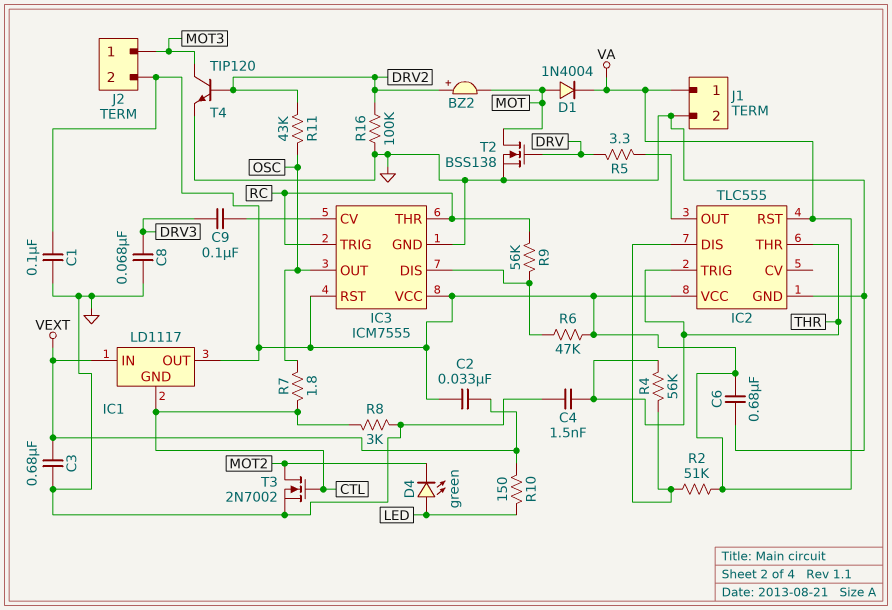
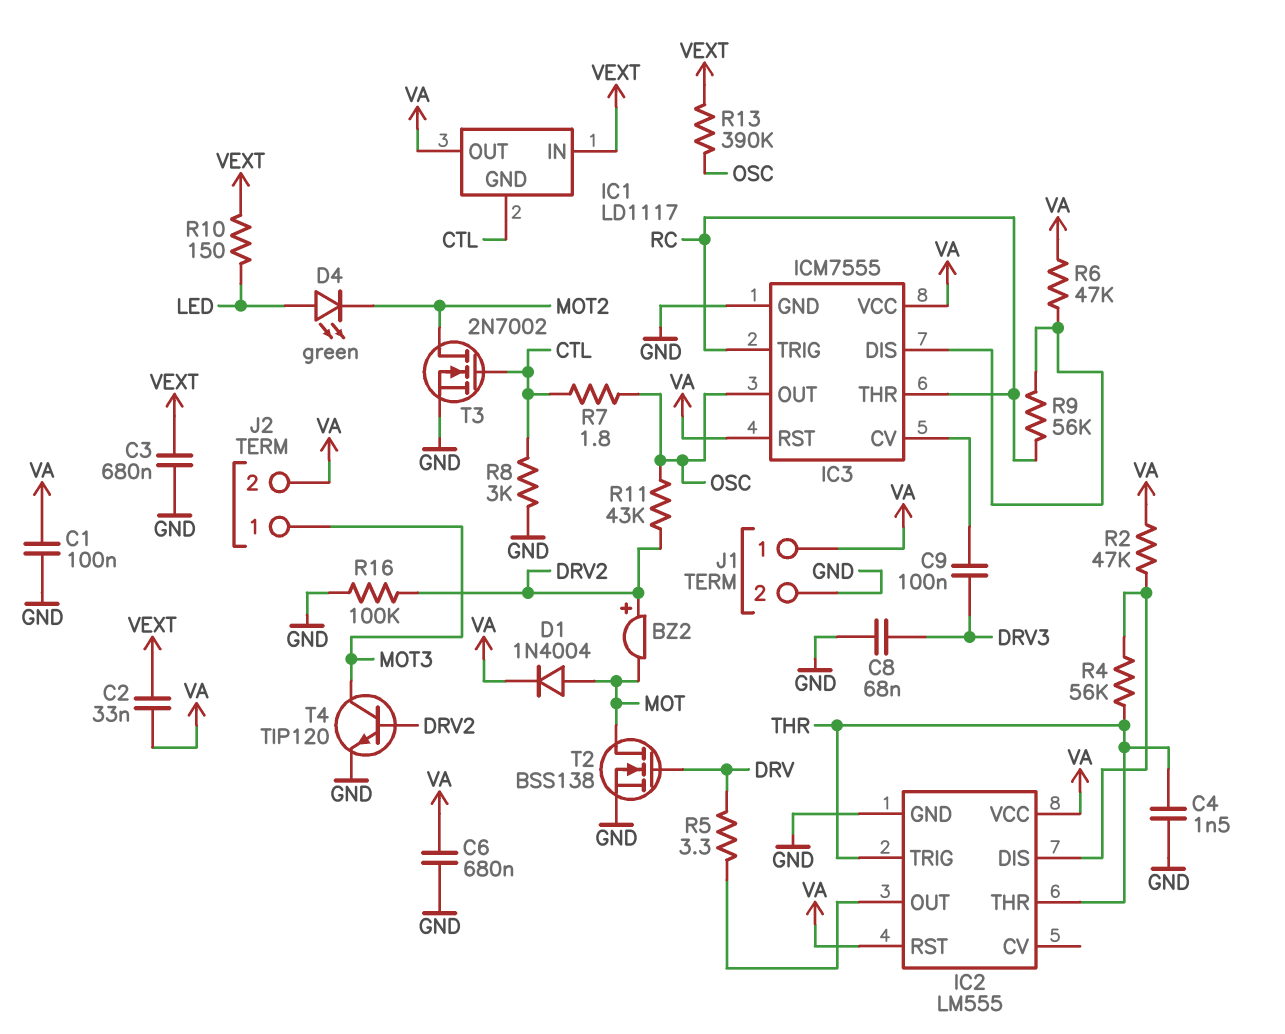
IC2: TLC555 -> LM555
R2: 51k (IC2/DIS, VA) -> 47k (IC2/DIS, VA)
R13: none -> 390k (OSC, VEXT)

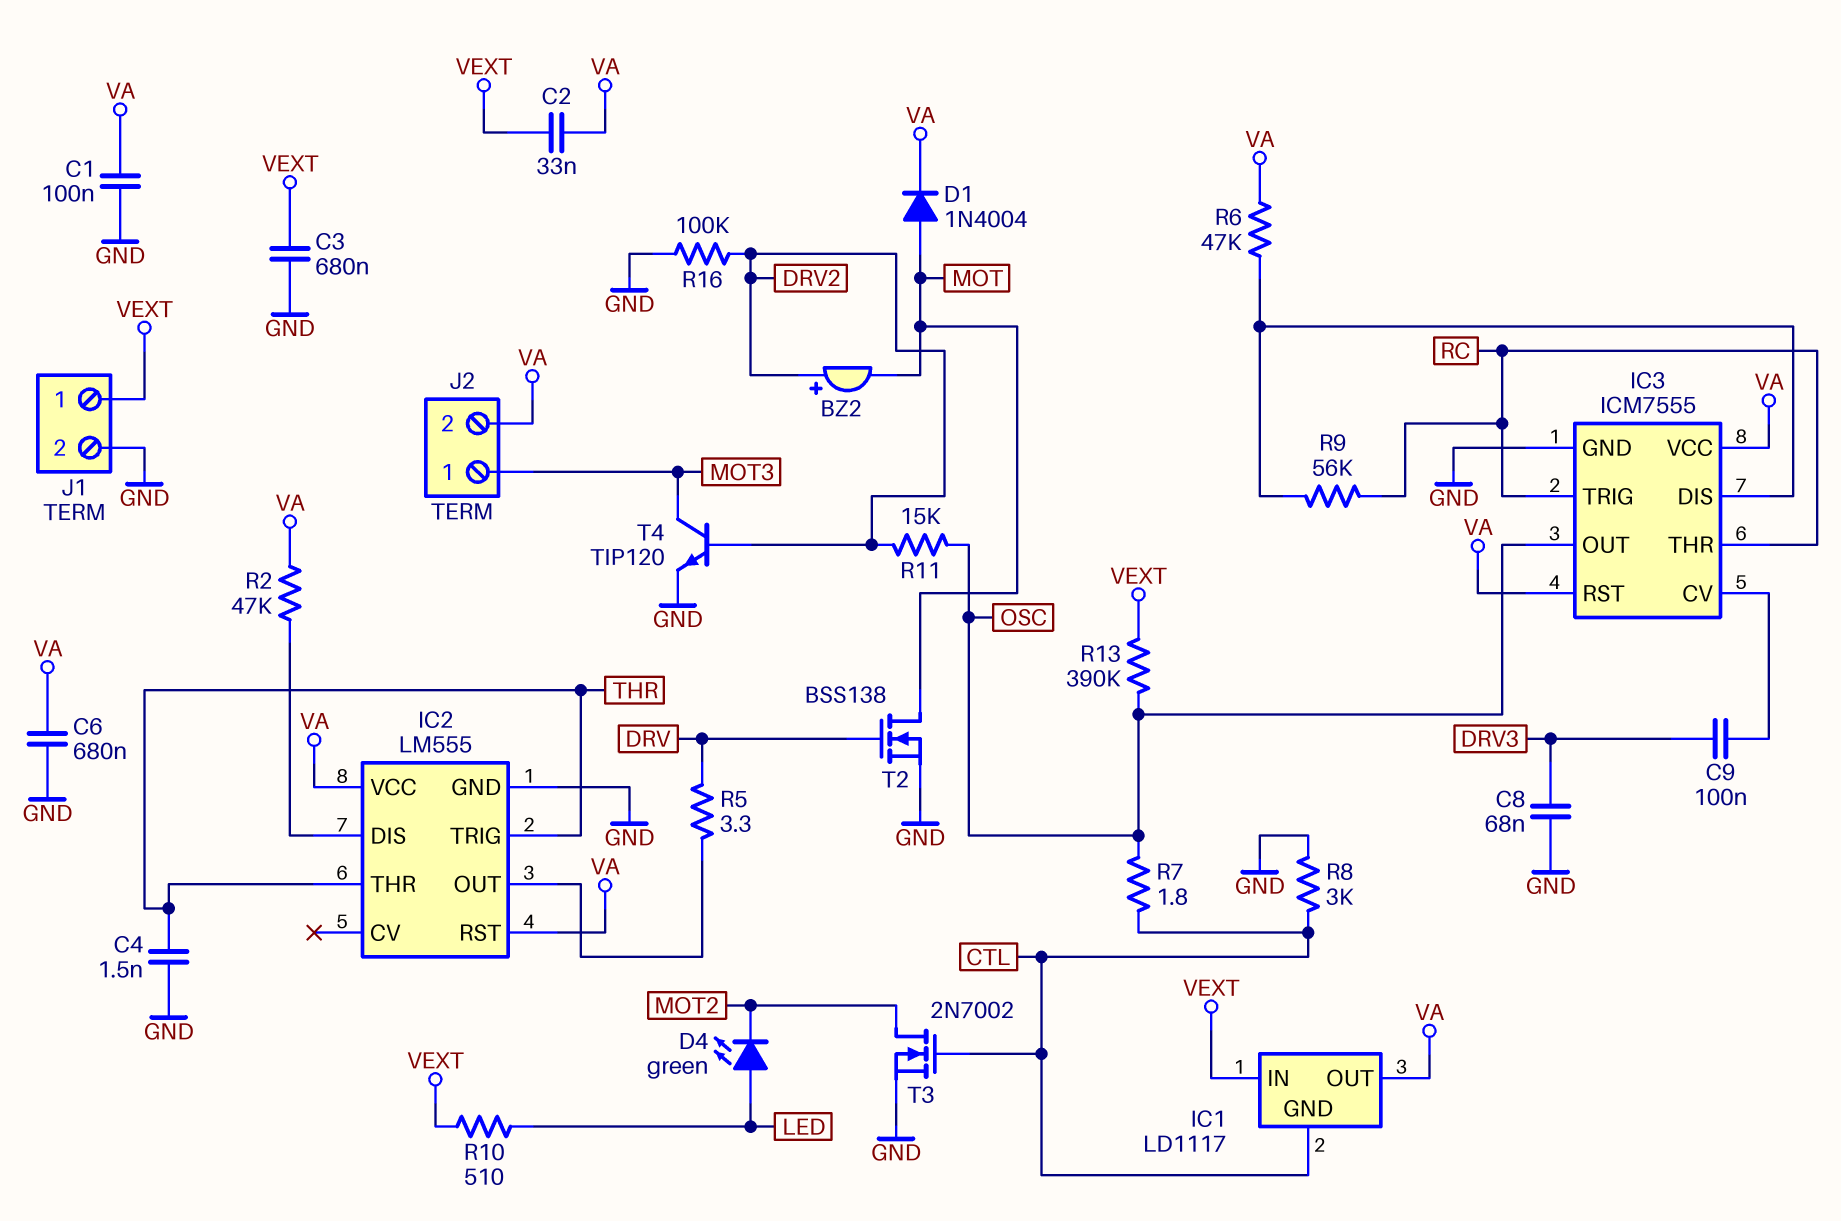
J1 pin 1: VA -> VEXT
R4: 56k (IC2/DIS, THR) -> none
R10: 150 (LED, VEXT) -> 510 (LED, VEXT)
R11: 43k (DRV2, OSC) -> 15k (DRV2, OSC)

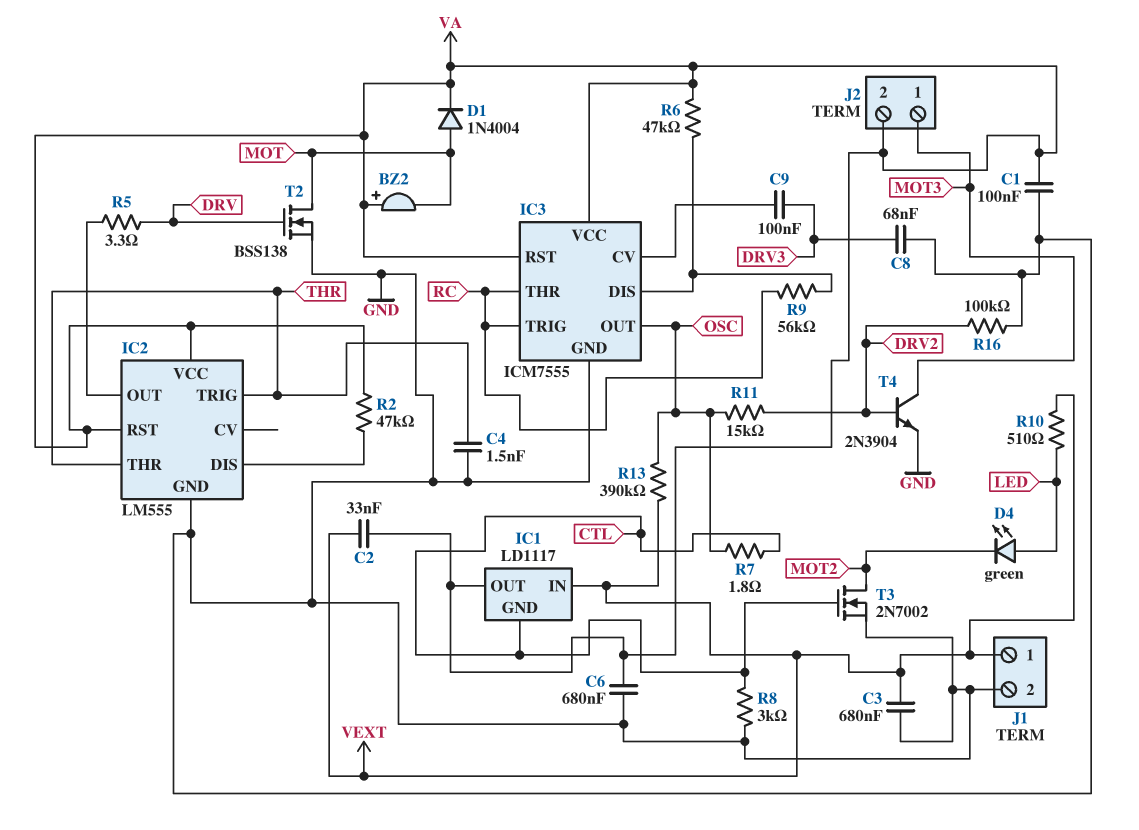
BZ2: buzzer (plus DRV2, minus MOT) -> buzzer (plus VA, minus MOT)
T4: NPN TIP120 (B DRV2, C MOT3, E GND) -> NPN 2N3904 (B DRV2, C MOT3, E GND)

